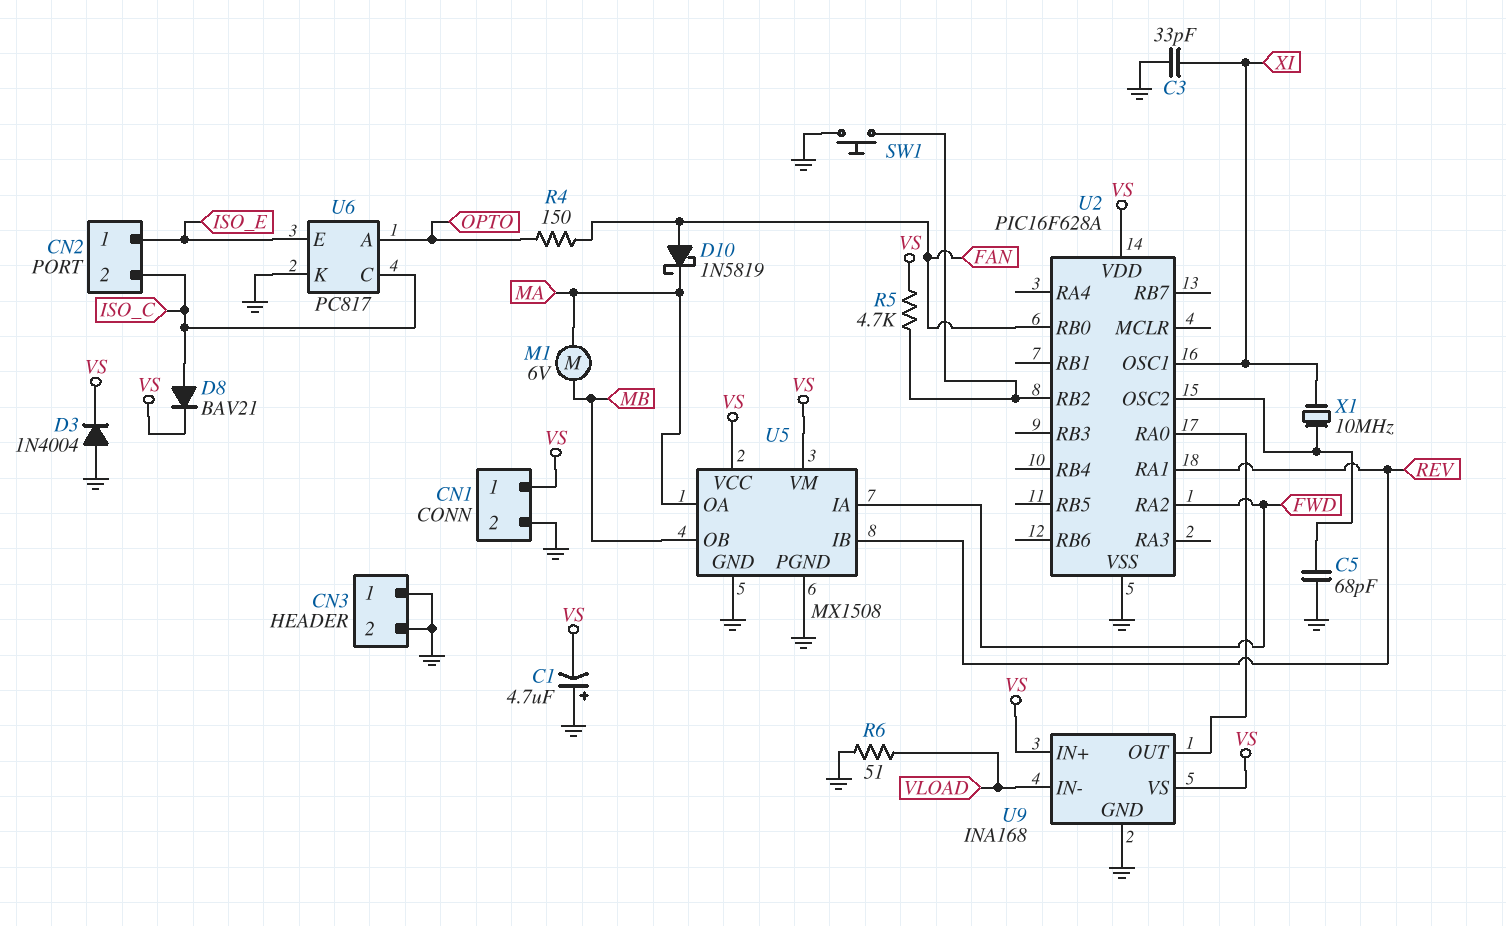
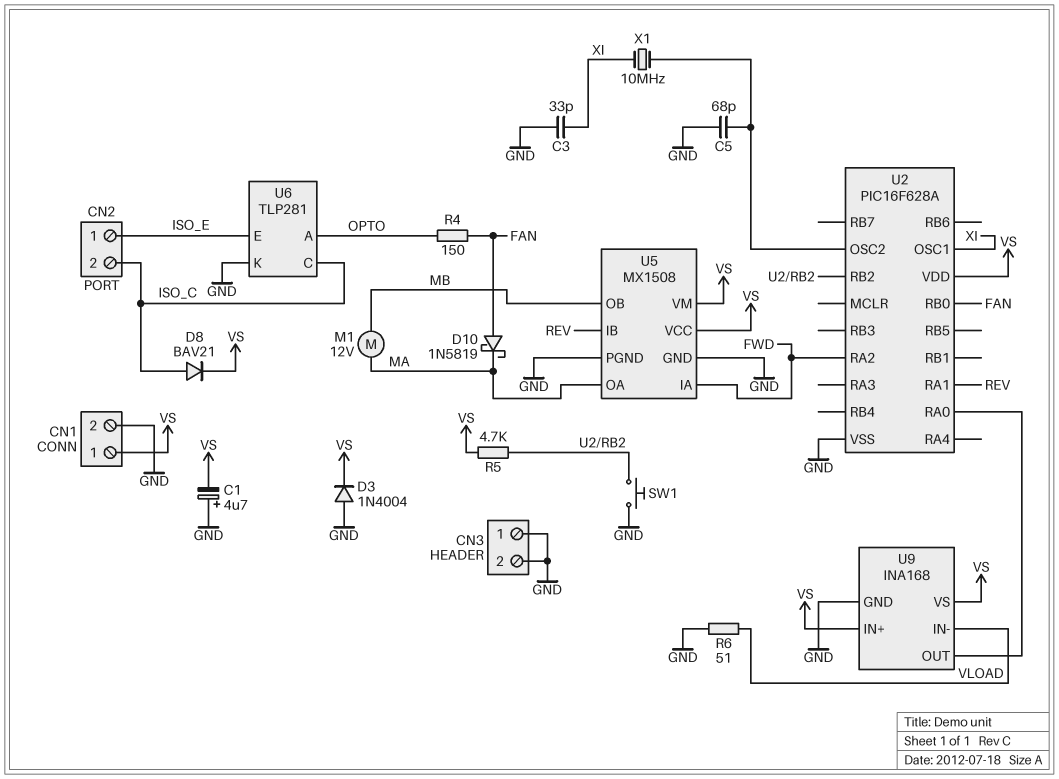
M1: motor 6V (MA, MB) -> motor 12V (MA, MB)
U6: PC817 -> TLP281

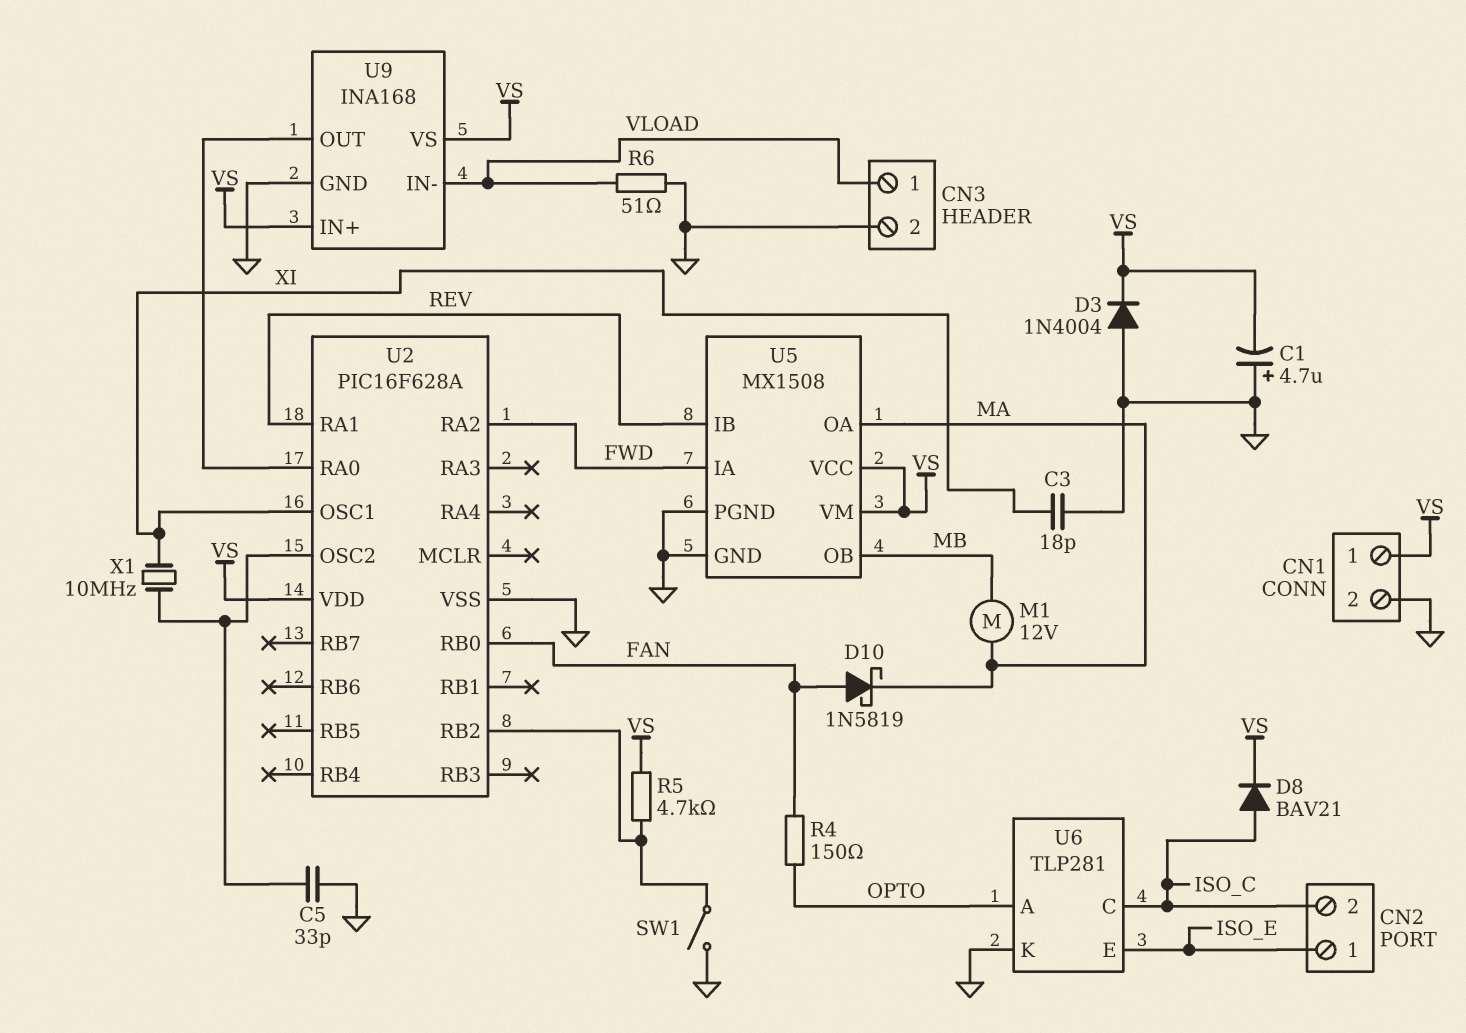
C3: 33pF (GND, XI) -> 18pF (GND, XI)
C5: 68pF (GND, U2/OSC2) -> 33pF (GND, U2/OSC2)
CN3 pin 1: GND -> VLOAD
SW1: button (GND, U2/RB2) -> switch (GND, U2/RB2)

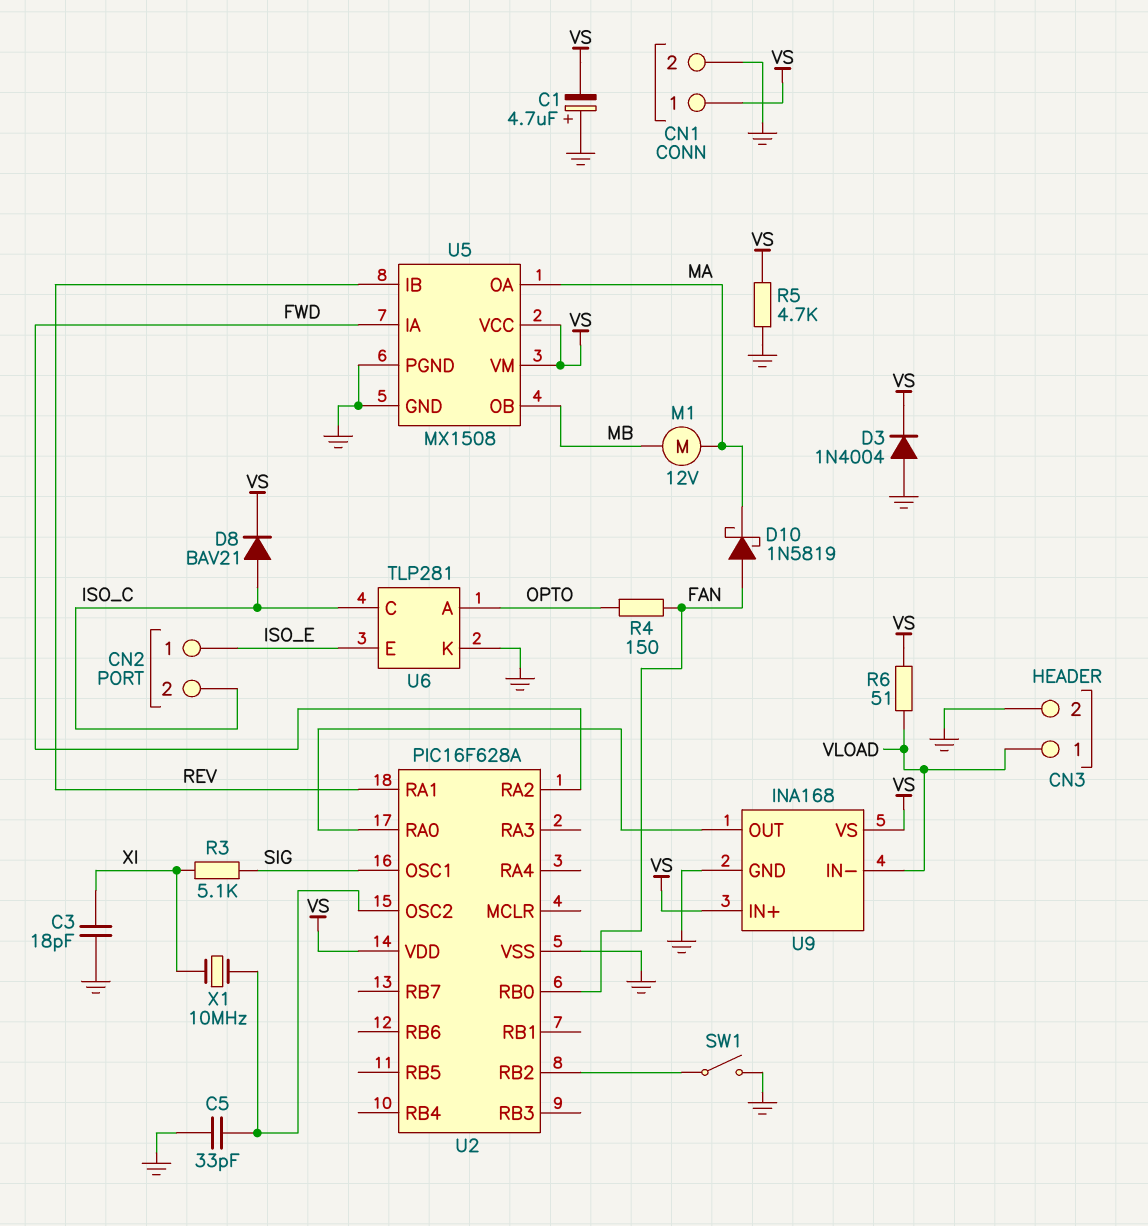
R3: none -> 5.1k (SIG, XI)
R5: 4.7k (U2/RB2, VS) -> 4.7k (GND, VS)
R6: 51 (GND, VLOAD) -> 51 (VLOAD, VS)
U2 pin OSC1: XI -> SIG

